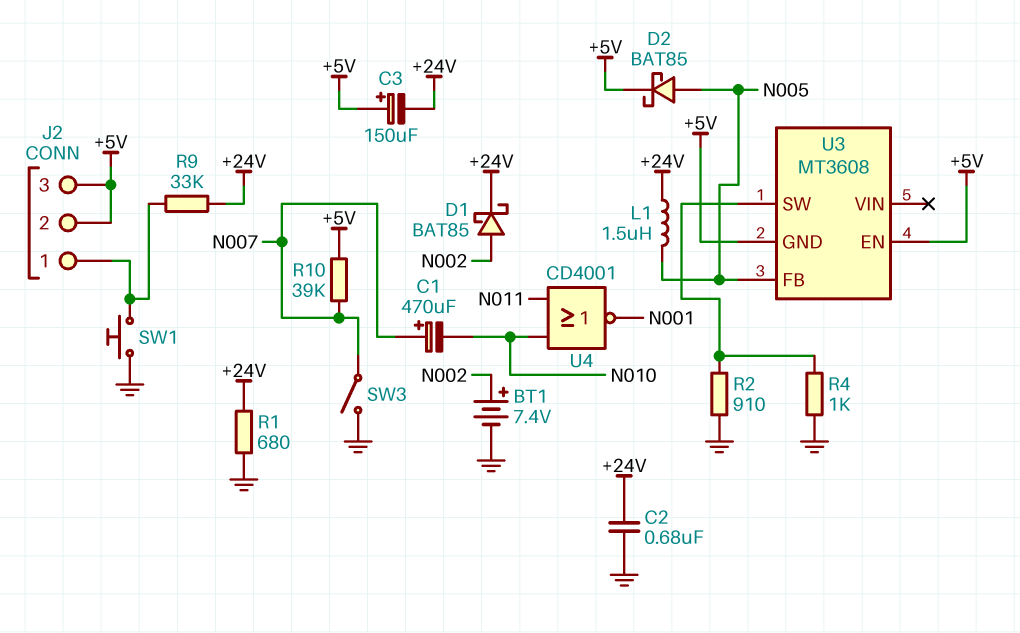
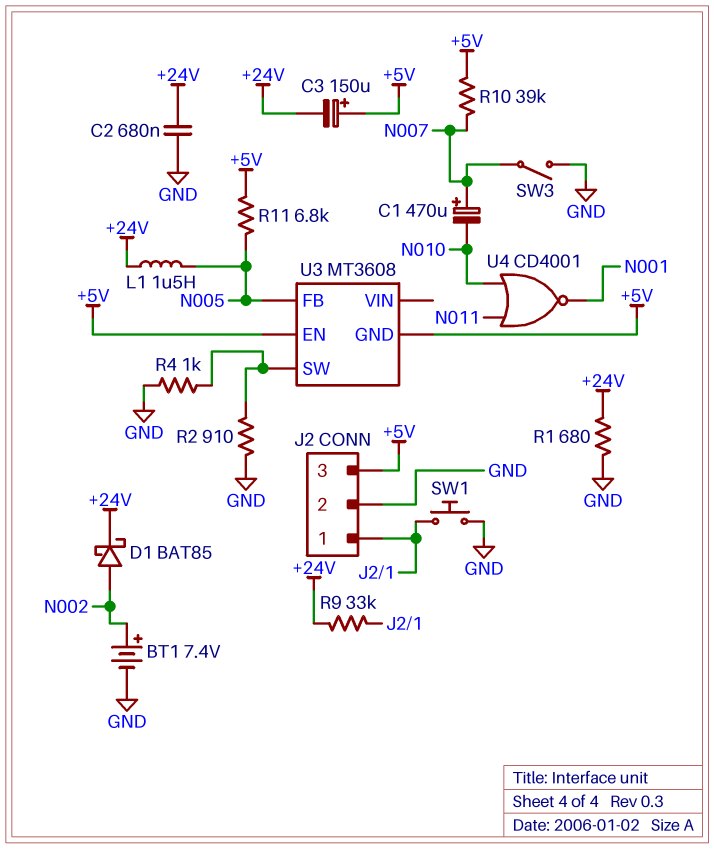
D2: schottky BAT85 (A N005, K +5V) -> none
J2 pin 2: +5V -> GND
R11: none -> 6.8k (+5V, N005)

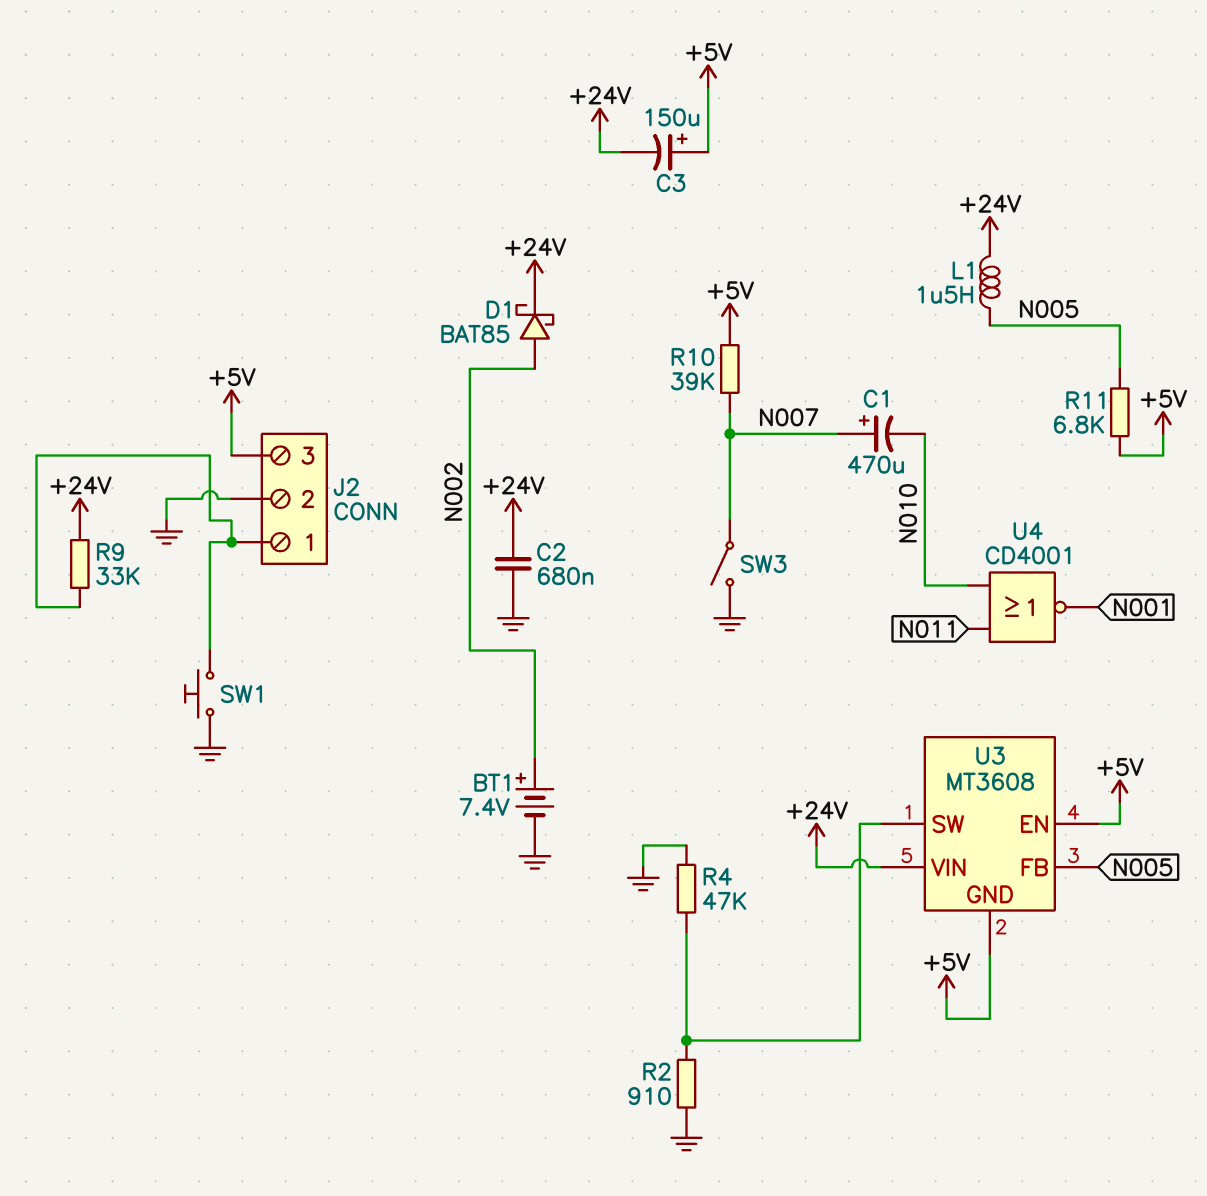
R1: 680 (+24V, GND) -> none
R4: 1k (GND, U3/SW) -> 47k (GND, U3/SW)
U3 pin VIN: none -> +24V

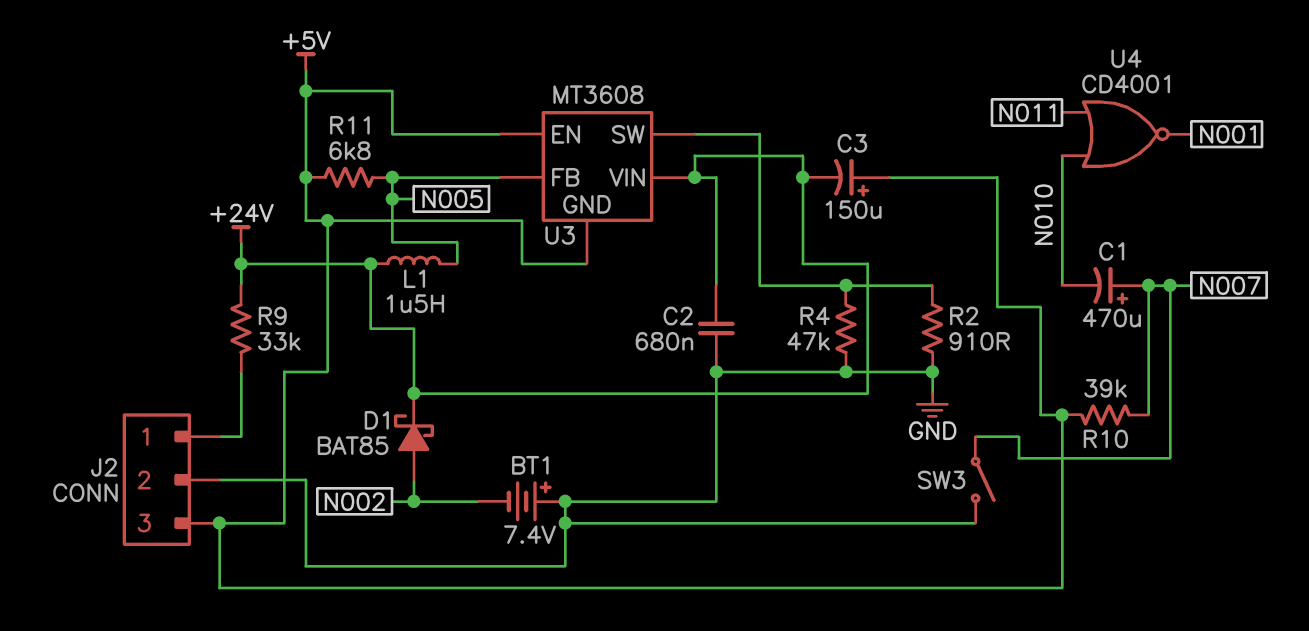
BT1: 7.4V (plus N002, minus GND) -> 7.4V (plus GND, minus N002)
SW1: button (GND, J2/1) -> none

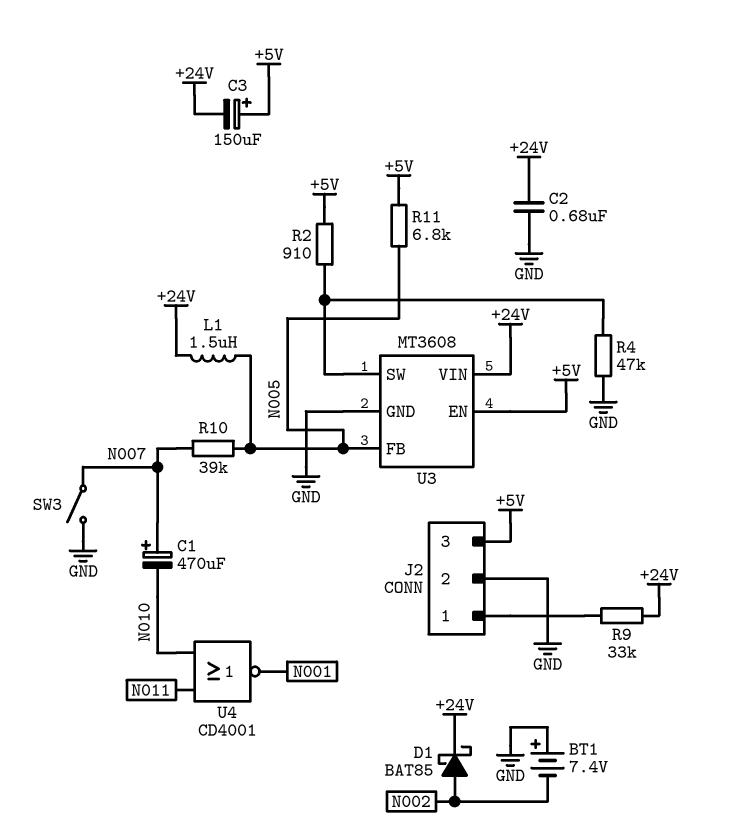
R2: 910 (GND, U3/SW) -> 910 (+5V, U3/SW)
R10: 39k (+5V, N007) -> 39k (N005, N007)
U3 pin GND: +5V -> GND

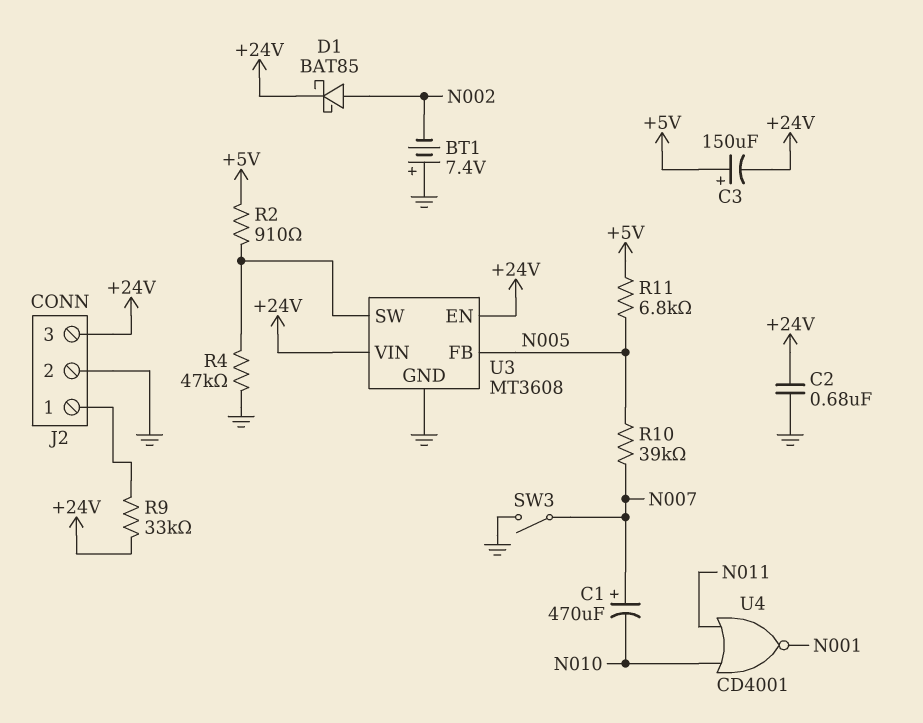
J2 pin 3: +5V -> +24V
L1: 1.5uH (+24V, N005) -> none
U3 pin EN: +5V -> +24V

